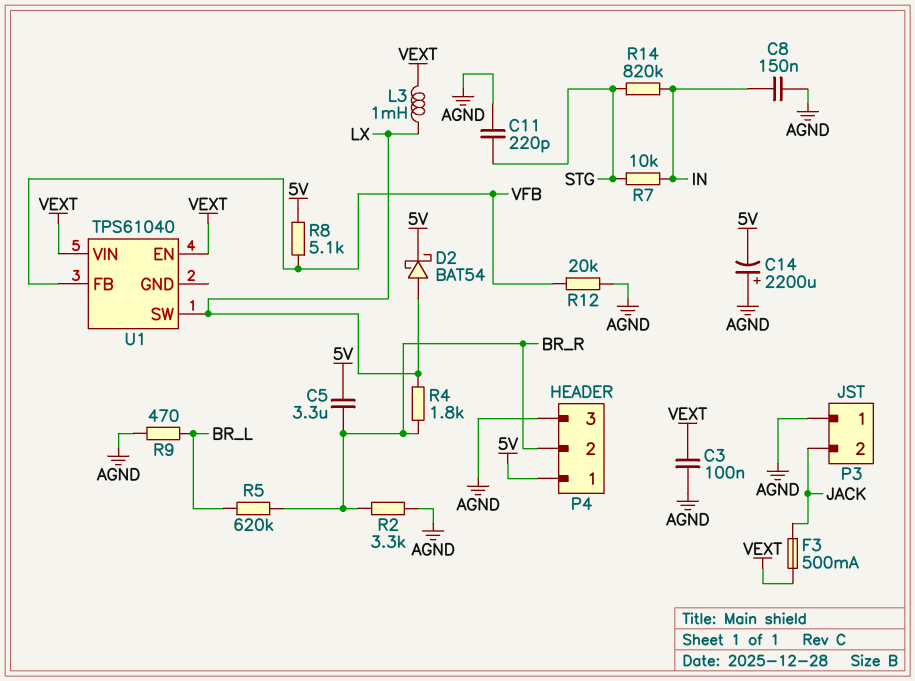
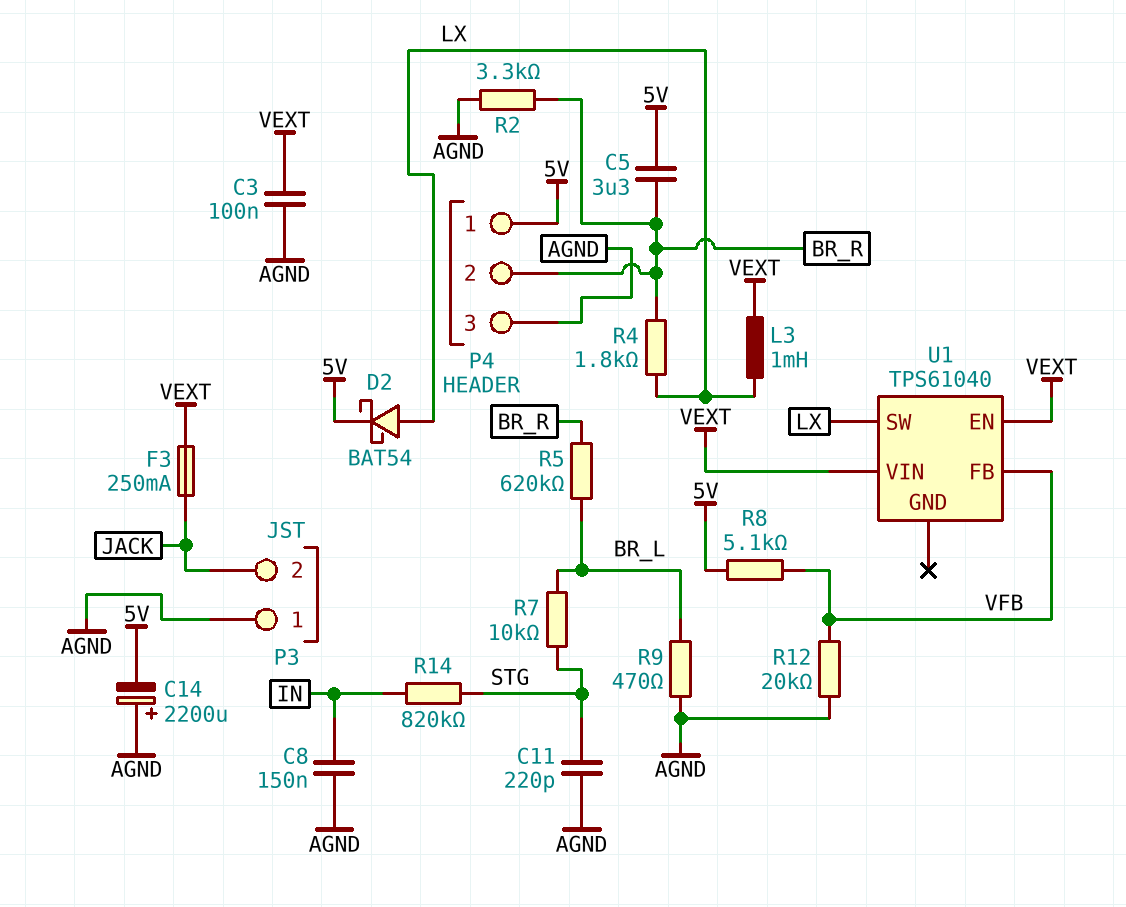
F3: 500mA (JACK, VEXT) -> 250mA (JACK, VEXT)
R7: 10k (IN, STG) -> 10k (BR_L, STG)

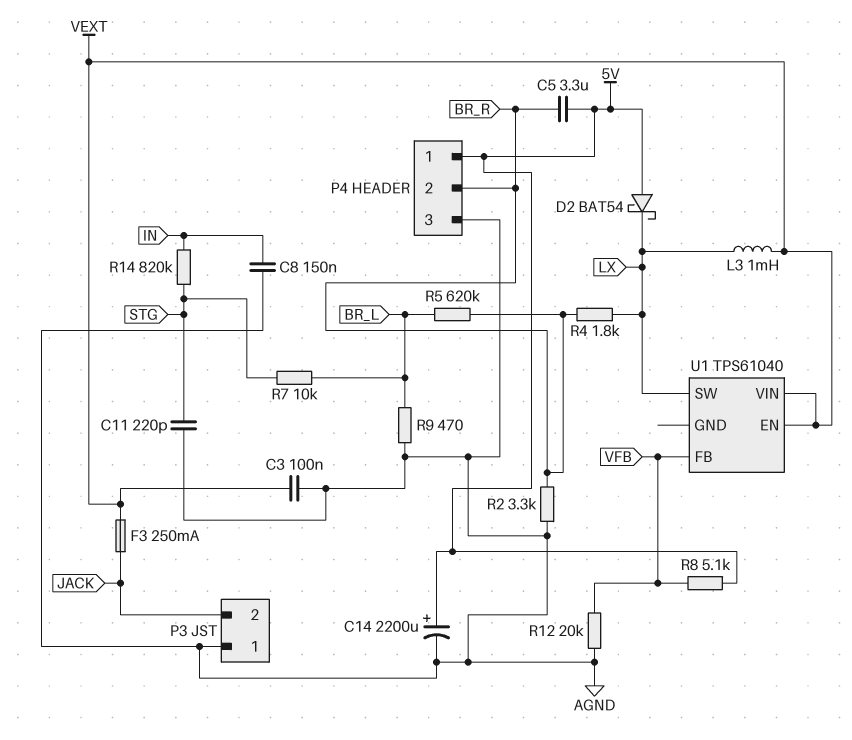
C14: 2200uF (plus AGND, minus 5V) -> 2200uF (plus 5V, minus AGND)
D2: schottky BAT54 (A LX, K 5V) -> schottky BAT54 (A 5V, K LX)

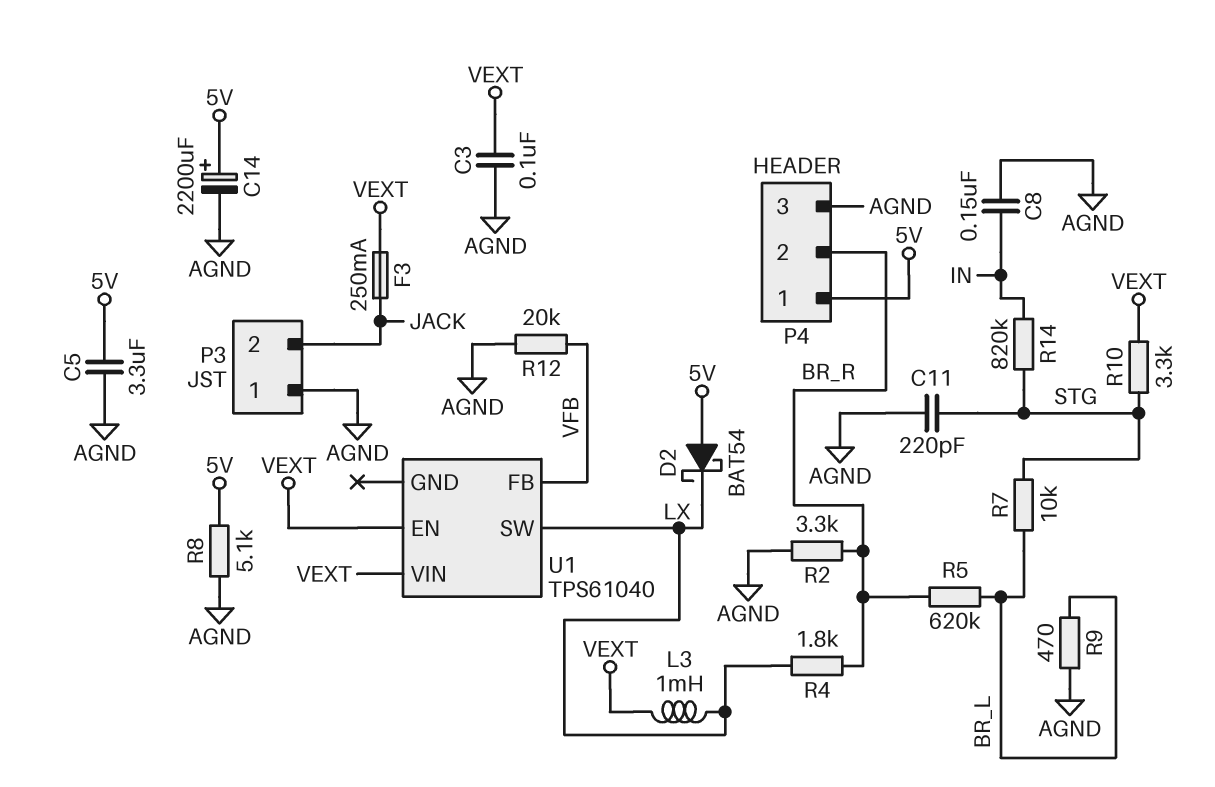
C5: 3.3uF (5V, BR_R) -> 3.3uF (5V, AGND)
R8: 5.1k (5V, VFB) -> 5.1k (5V, AGND)
R10: none -> 3.3k (STG, VEXT)

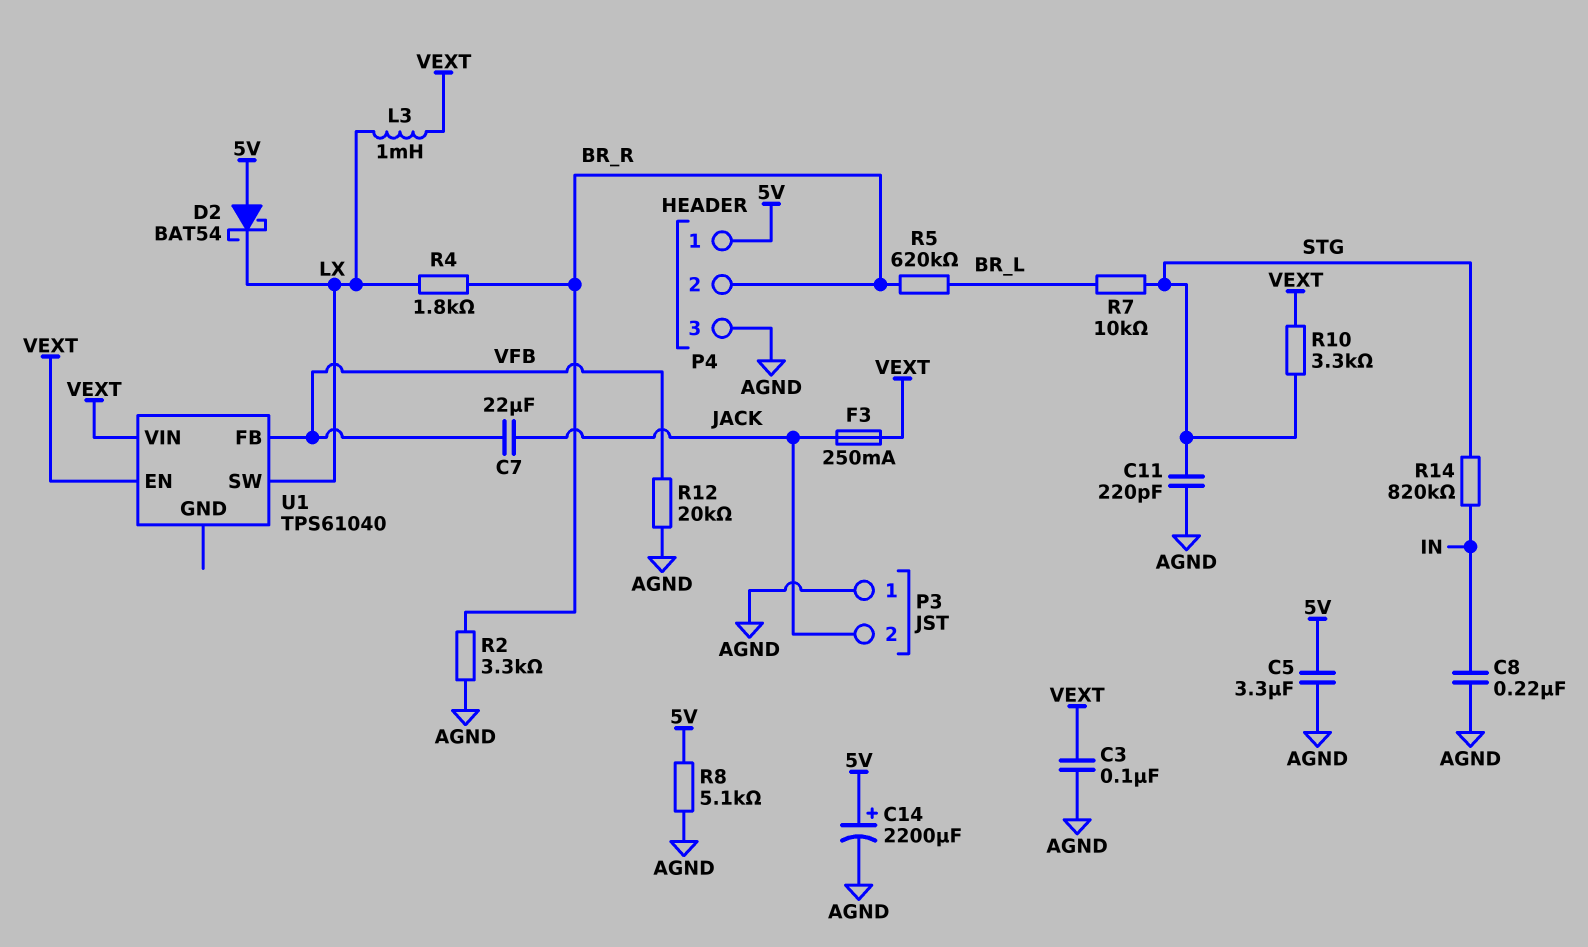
C7: none -> 22uF (JACK, VFB)
C8: 150nF (AGND, IN) -> 220nF (AGND, IN)
R9: 470 (AGND, BR_L) -> none

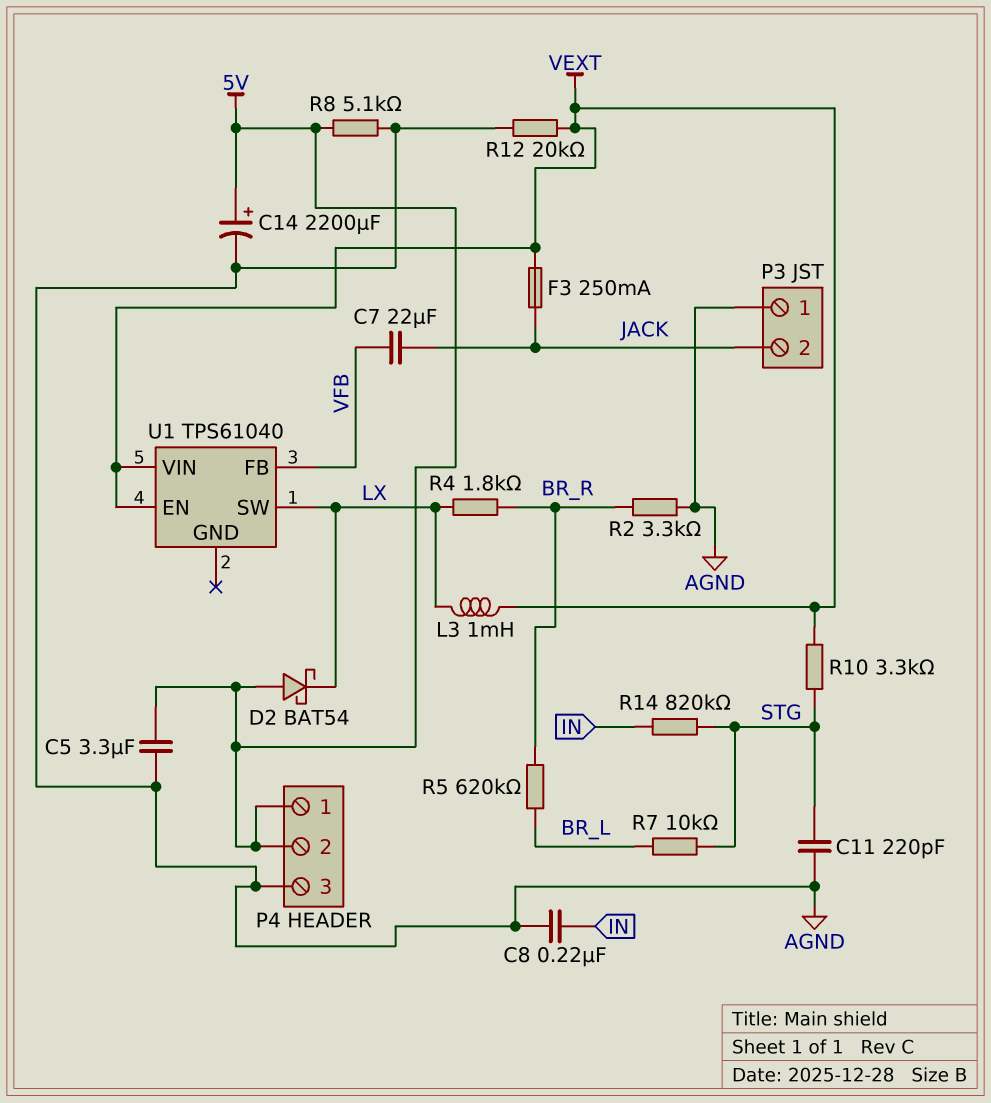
C3: 100nF (AGND, VEXT) -> none
P4 pin 2: BR_R -> 5V
R12: 20k (AGND, VFB) -> 20k (AGND, VEXT)

